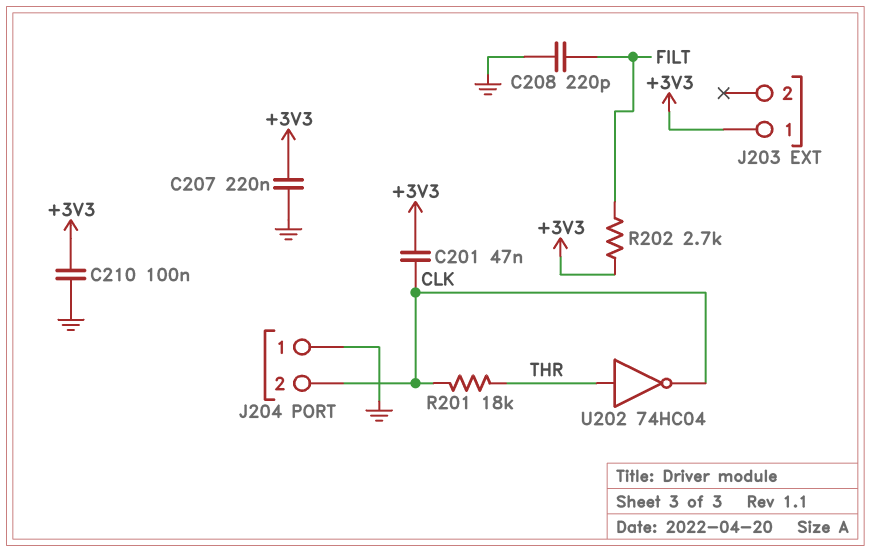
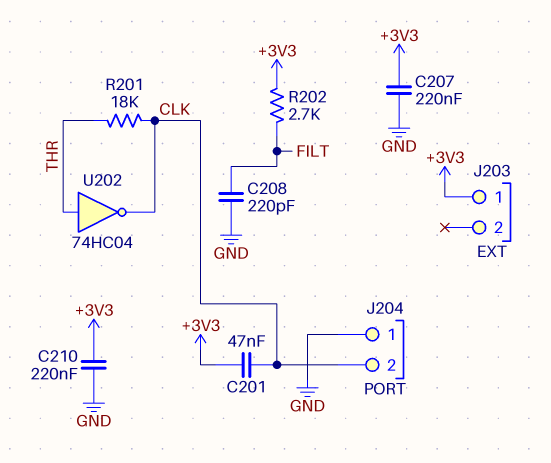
C210: 100nF (+3V3, GND) -> 220nF (+3V3, GND)

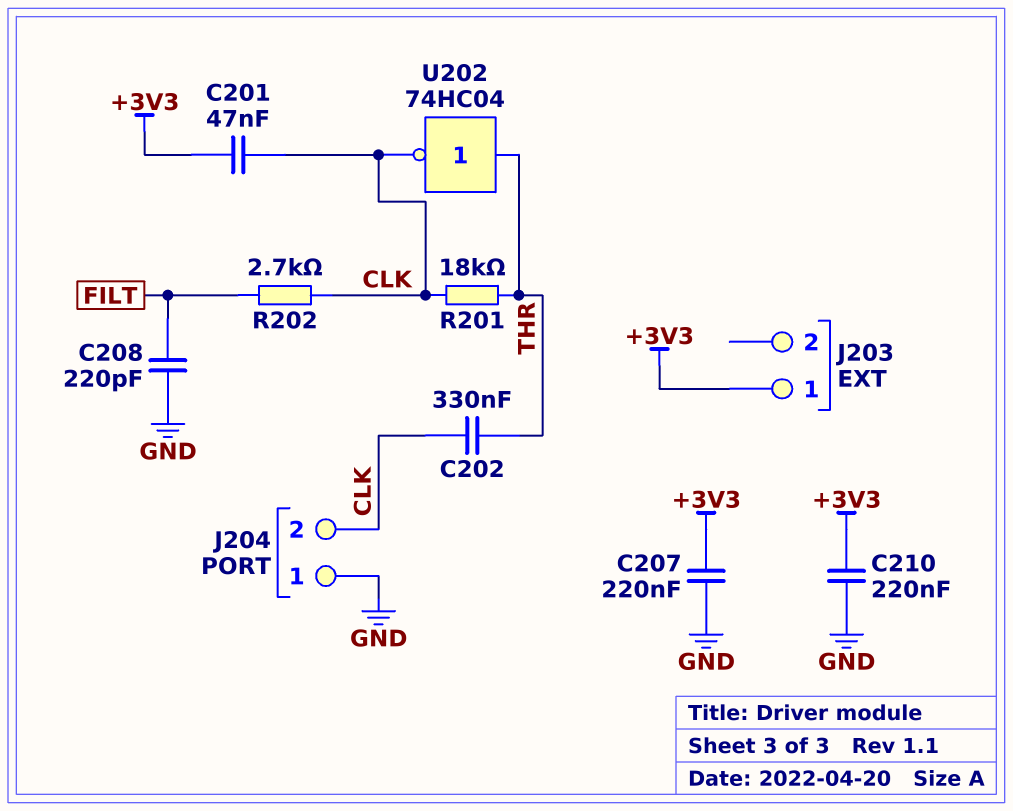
C202: none -> 330nF (CLK, THR)
R202: 2.7k (+3V3, FILT) -> 2.7k (CLK, FILT)

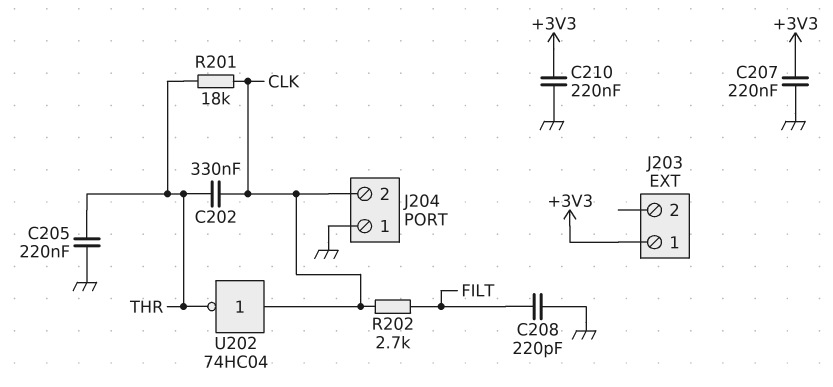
C201: 47nF (+3V3, CLK) -> none
C205: none -> 220nF (GND, THR)
U202: NOT 74HC04 (in THR, out CLK) -> NOT 74HC04 (in CLK, out THR)

